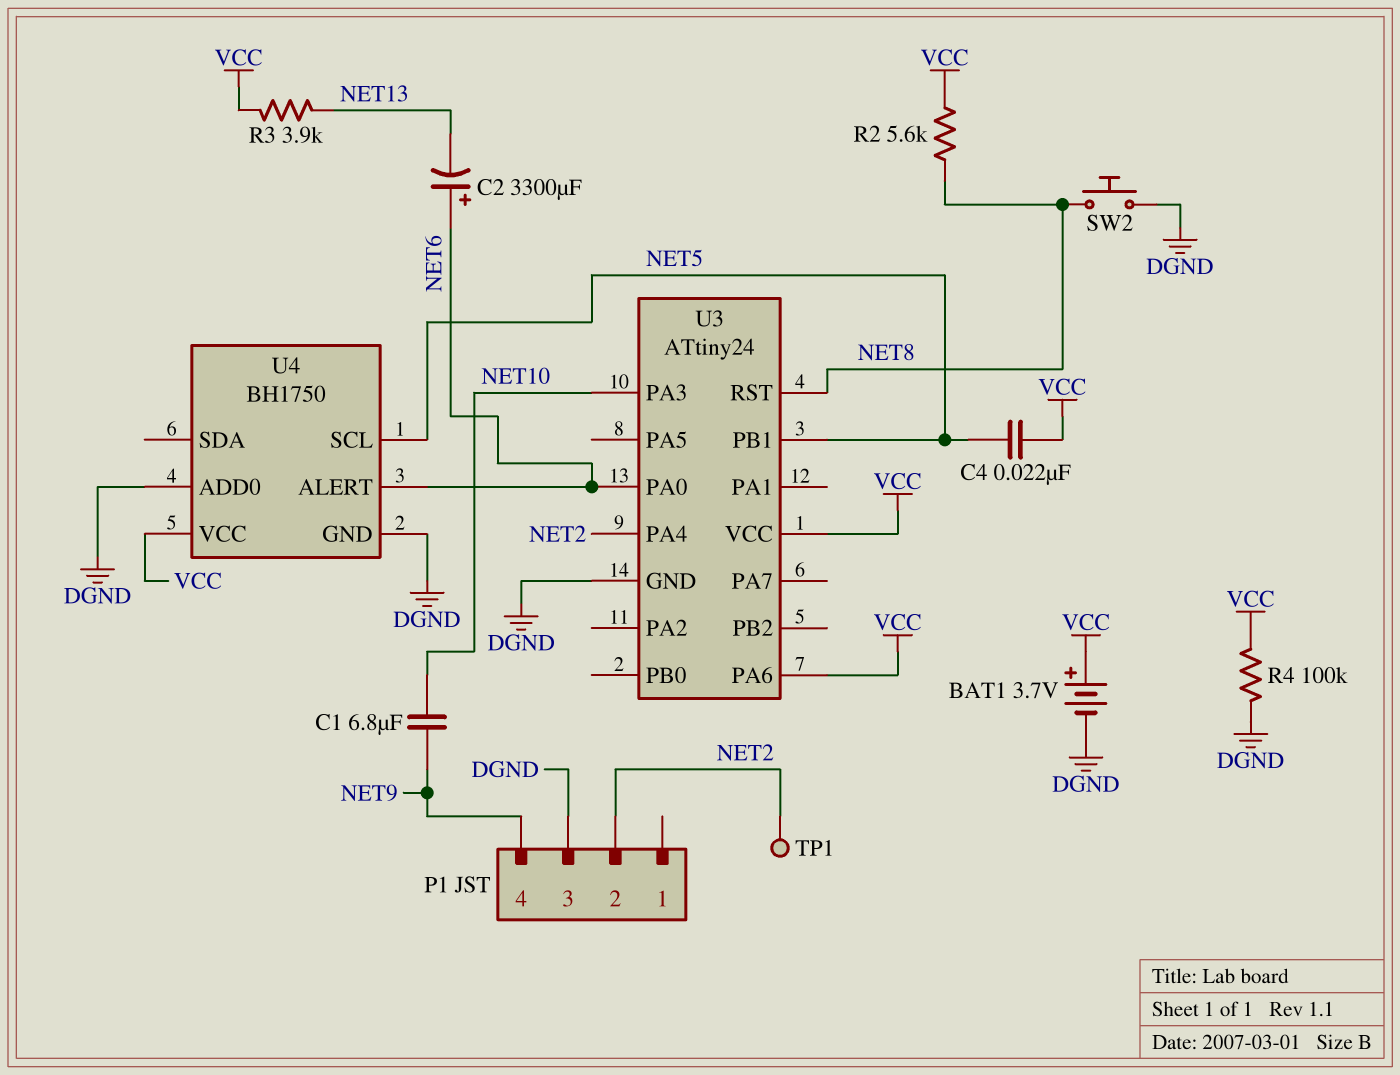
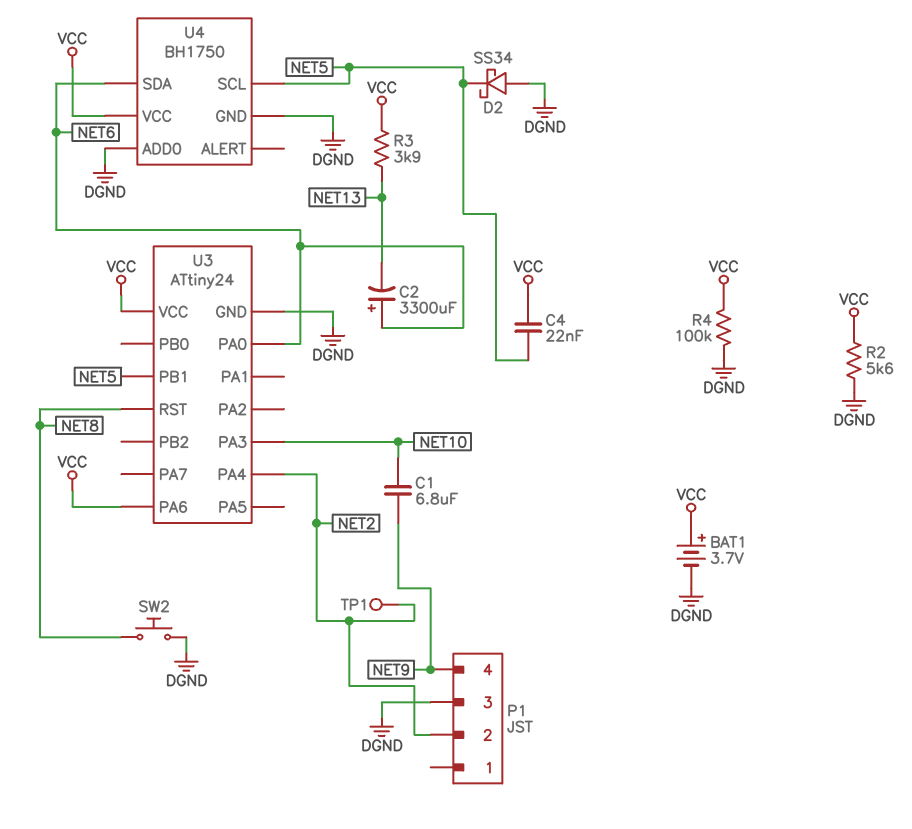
D2: none -> schottky SS34 (A DGND, K NET5)
R2: 5.6k (NET8, VCC) -> 5.6k (DGND, VCC)
U4 pin ALERT: NET6 -> none
U4 pin SDA: none -> NET6

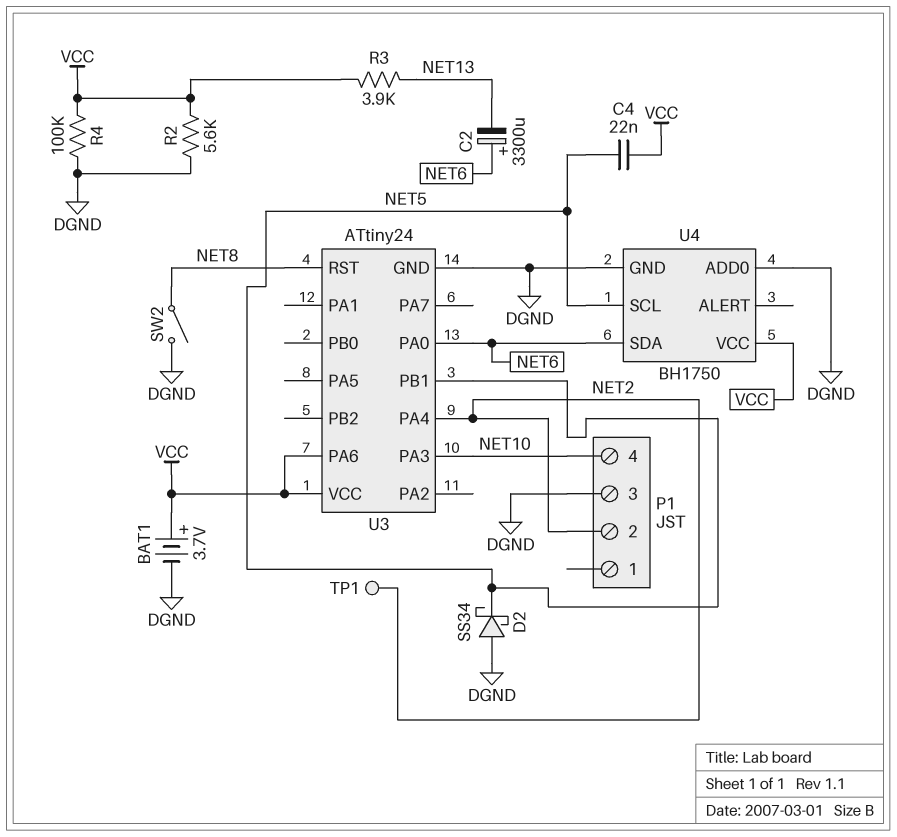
C1: 6.8uF (NET9, NET10) -> none
P1 pin 4: NET9 -> NET10
SW2: button (DGND, NET8) -> switch (DGND, NET8)

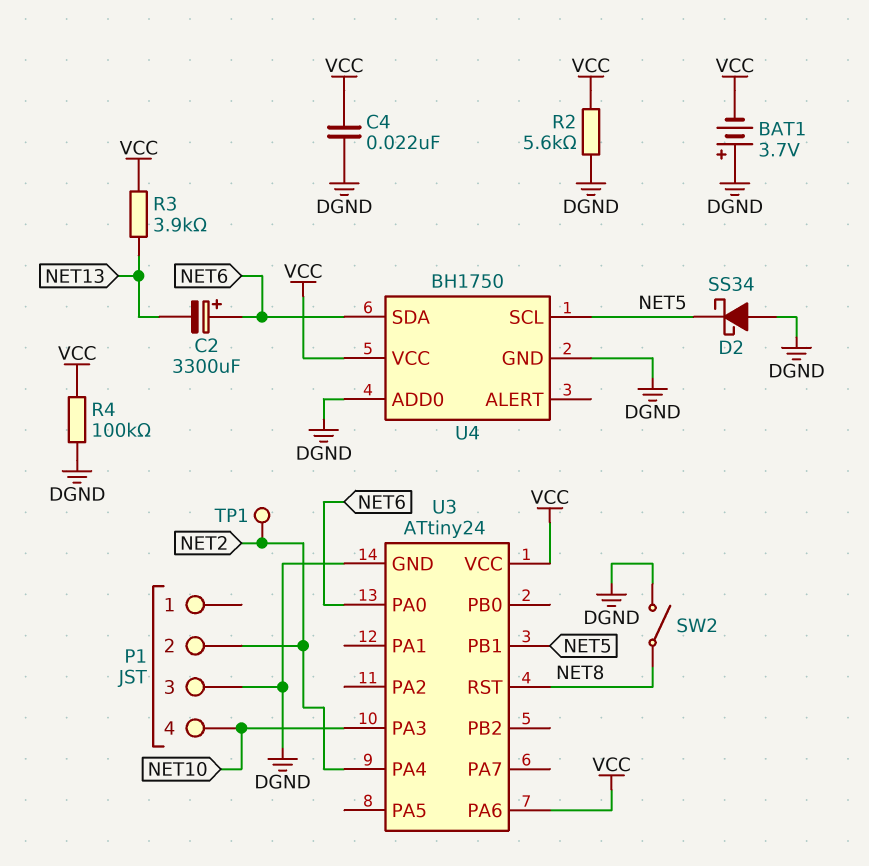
BAT1: 3.7V (plus VCC, minus DGND) -> 3.7V (plus DGND, minus VCC)
C4: 22nF (NET5, VCC) -> 22nF (DGND, VCC)

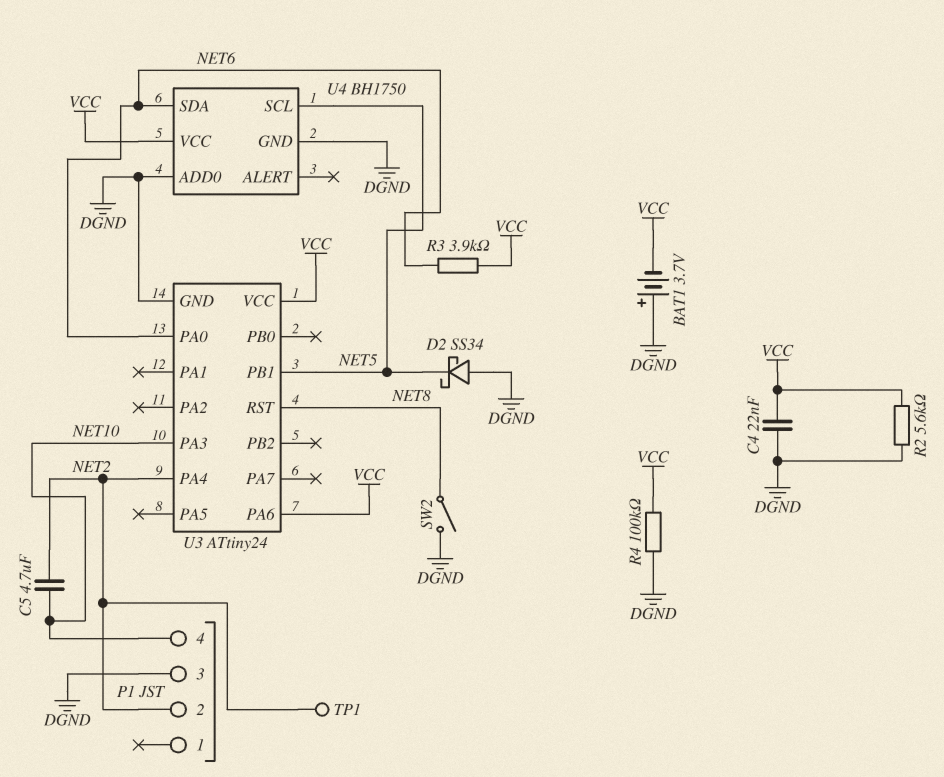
C2: 3300uF (plus NET6, minus NET13) -> none
C5: none -> 4.7uF (NET2, NET10)
R3: 3.9k (NET13, VCC) -> 3.9k (NET6, VCC)

